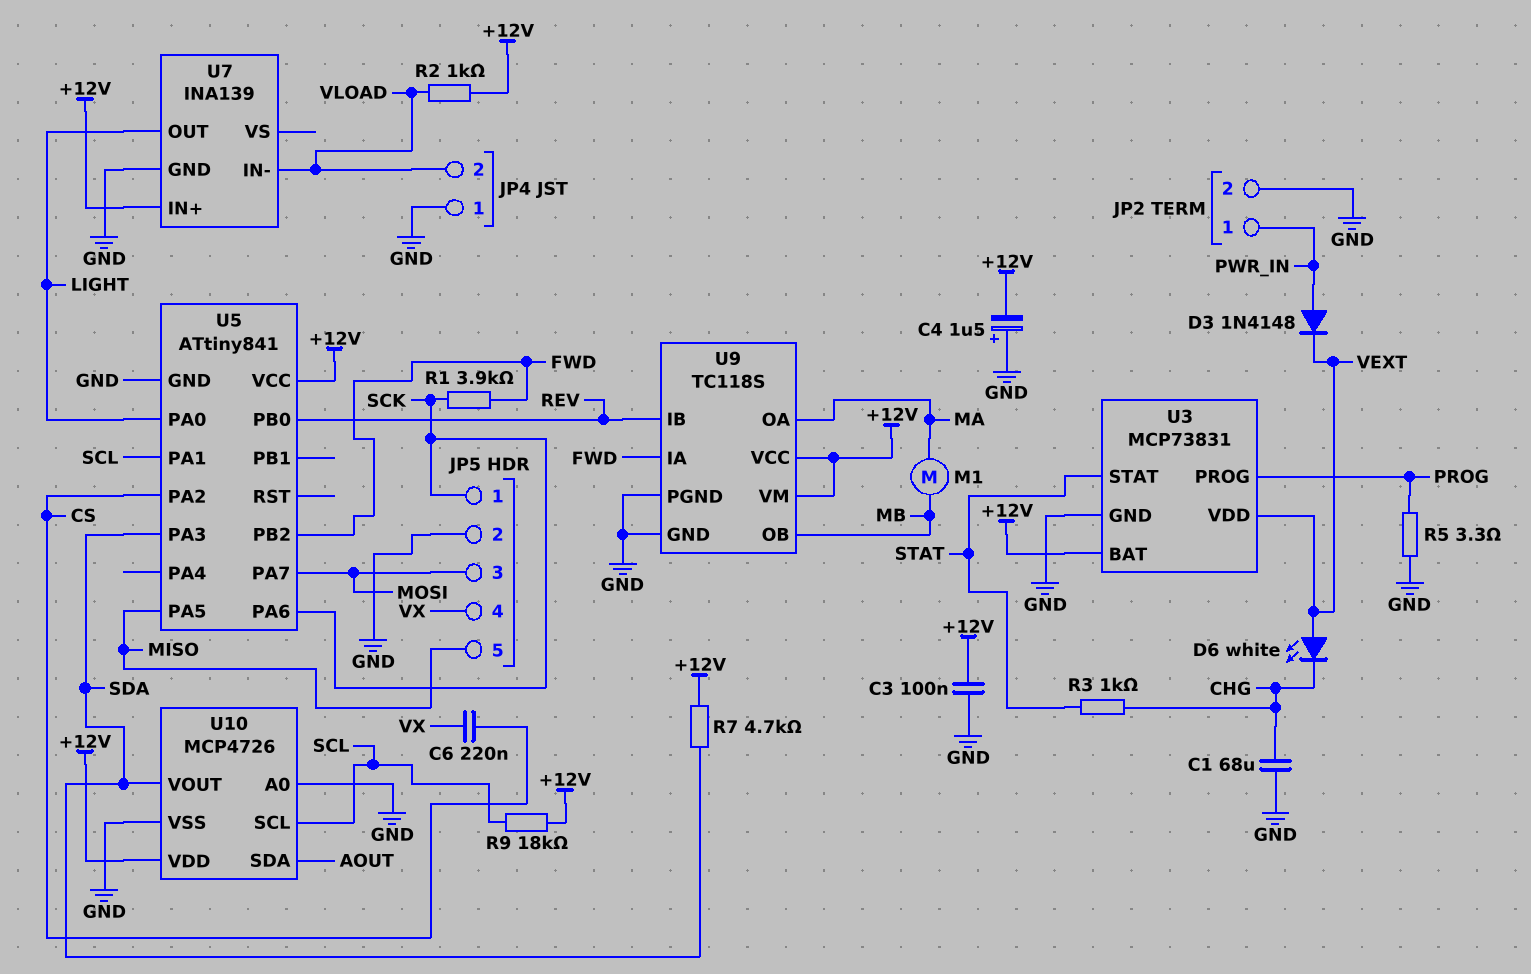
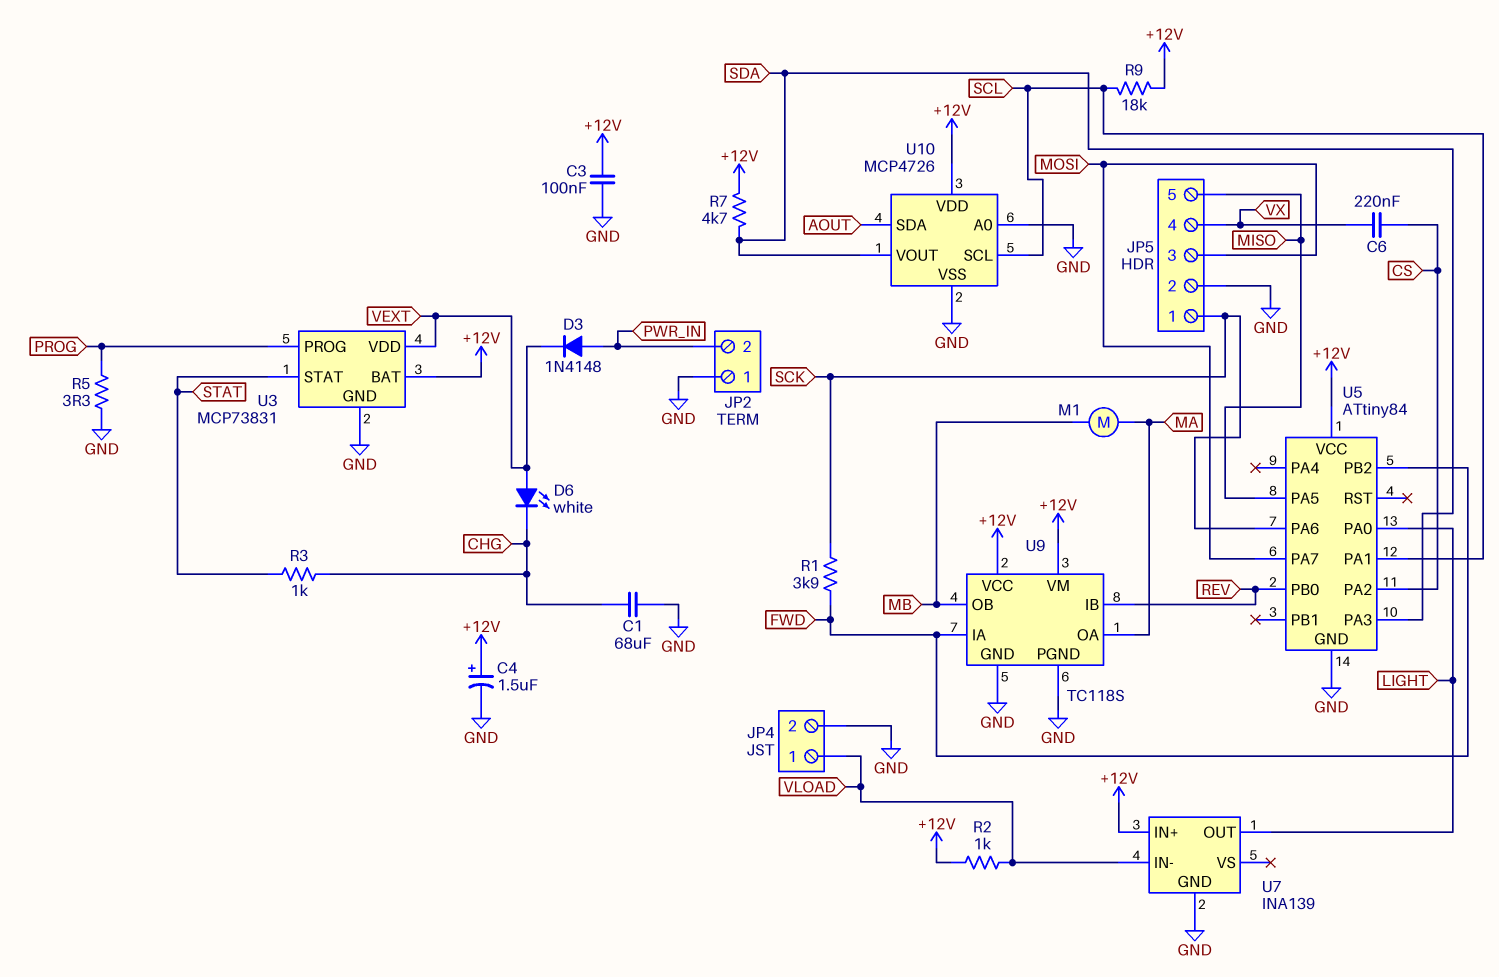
C4: 1.5uF (plus GND, minus +12V) -> 1.5uF (plus +12V, minus GND)
JP2 pin 1: PWR_IN -> GND
JP2 pin 2: GND -> PWR_IN
JP4 pin 1: GND -> VLOAD
JP4 pin 2: VLOAD -> GND
U5: ATtiny841 -> ATtiny84

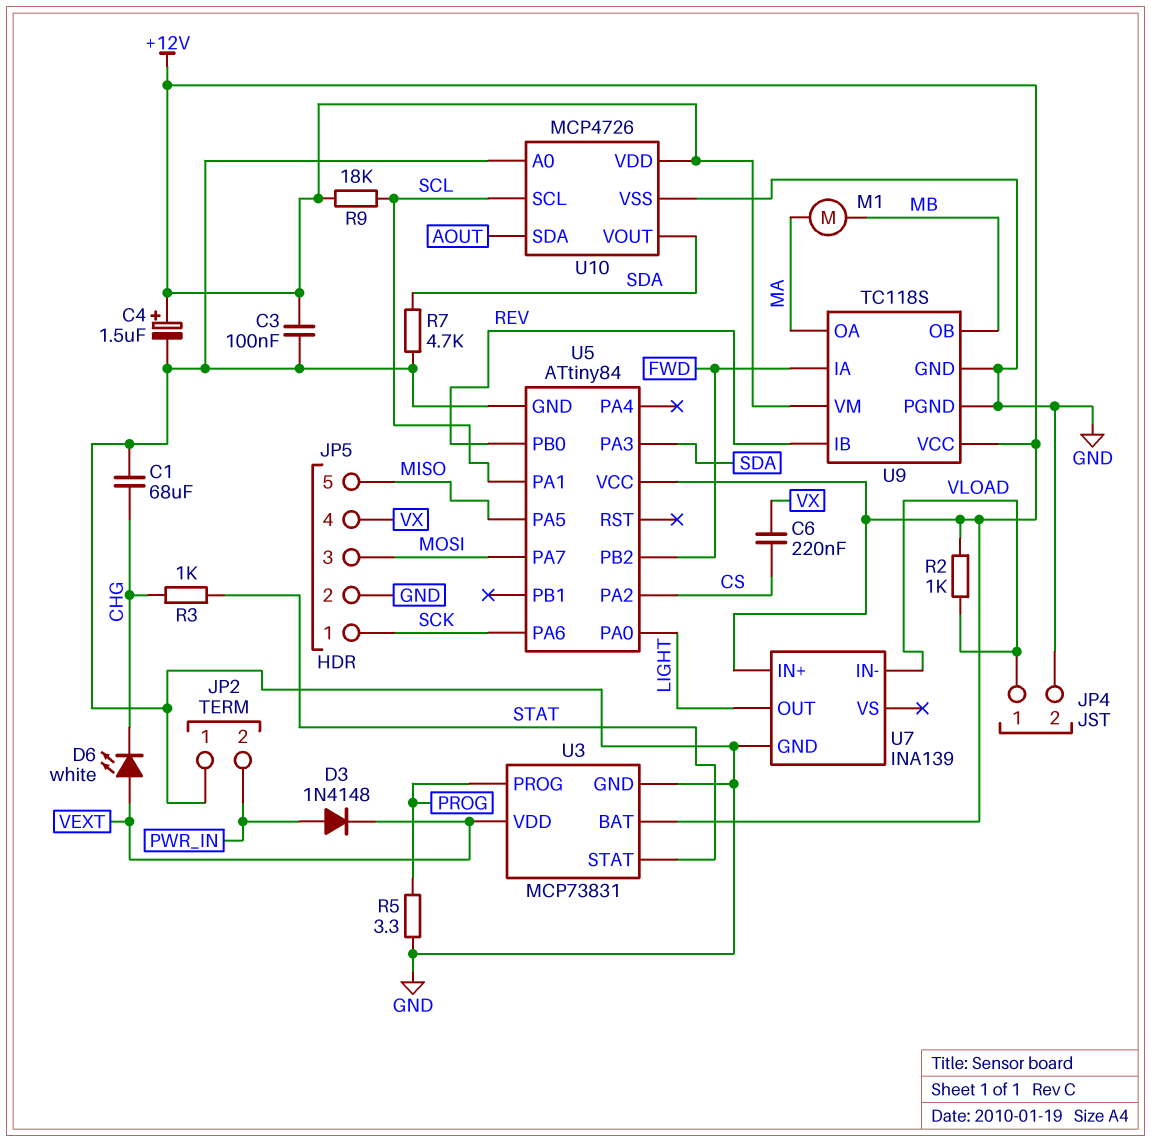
R1: 3.9k (FWD, SCK) -> none
R7: 4.7k (+12V, SDA) -> 4.7k (GND, SDA)

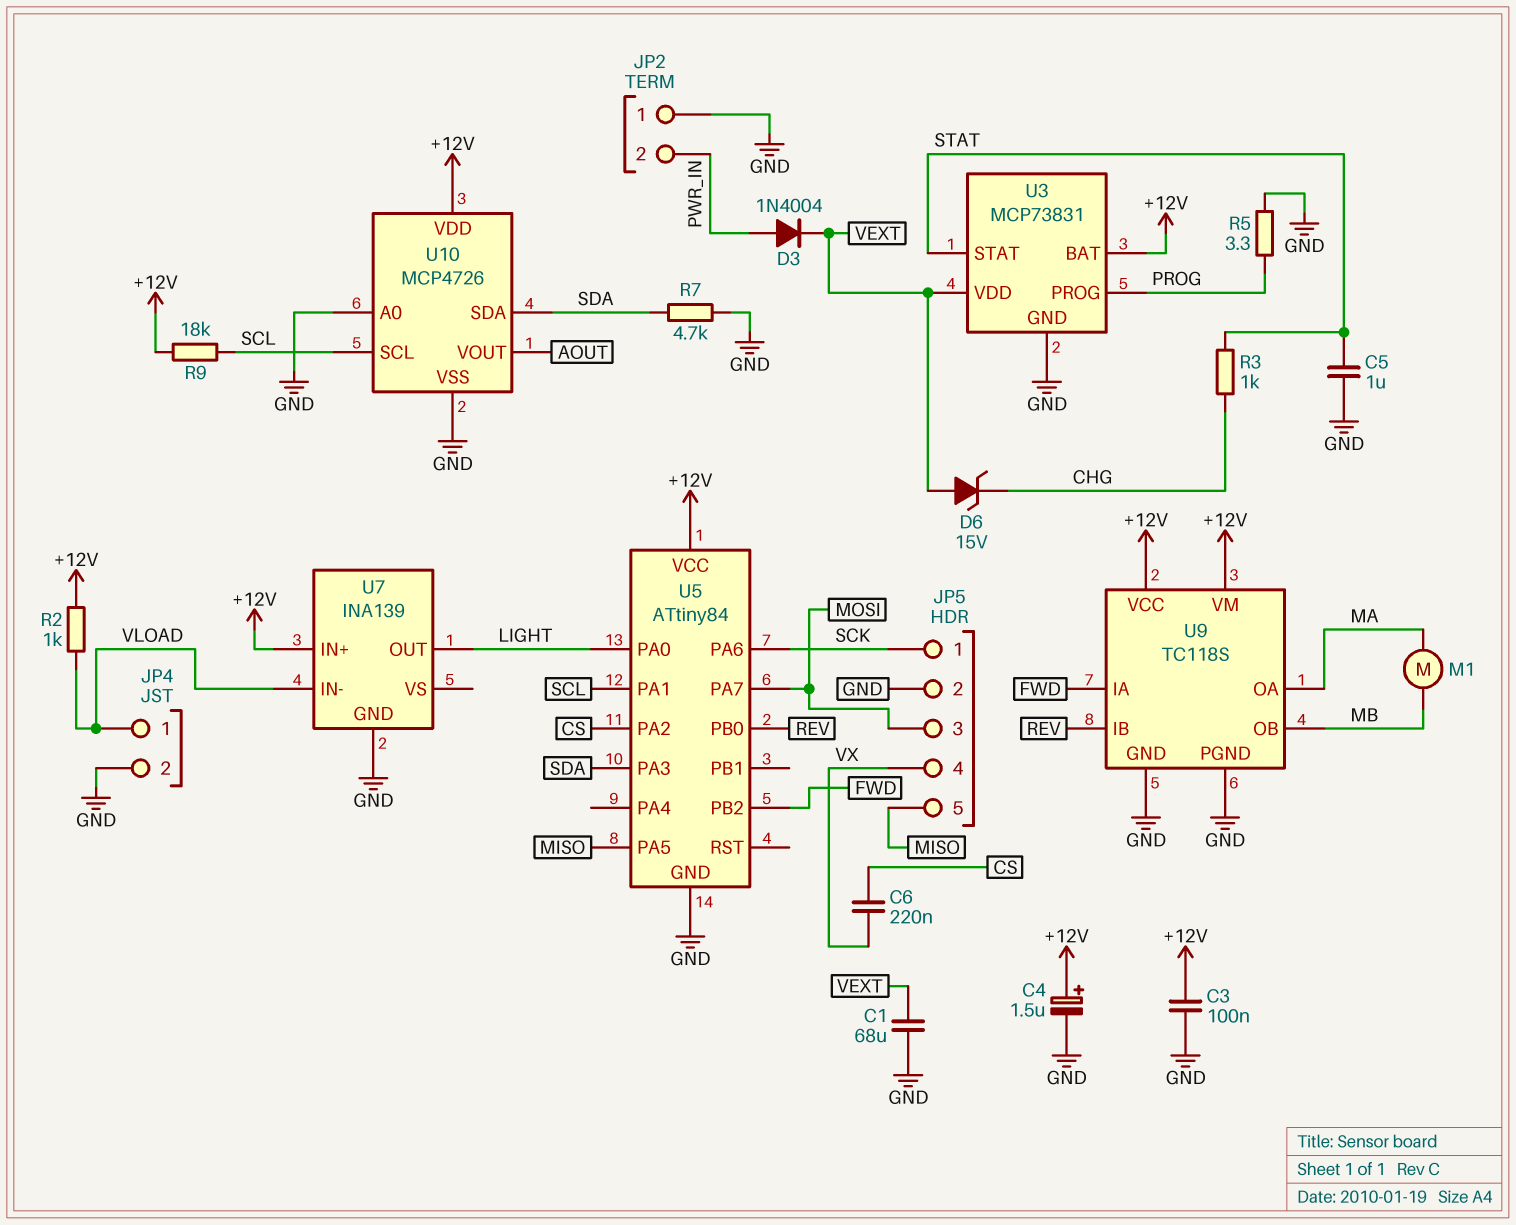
C1: 68uF (CHG, GND) -> 68uF (GND, VEXT)
C5: none -> 1uF (GND, STAT)
D3: diode 1N4148 (A PWR_IN, K VEXT) -> diode 1N4004 (A PWR_IN, K VEXT)
D6: LED white (A VEXT, K CHG) -> zener 15V (A VEXT, K CHG)
U10 pin SDA: AOUT -> SDA
U10 pin VOUT: SDA -> AOUT

